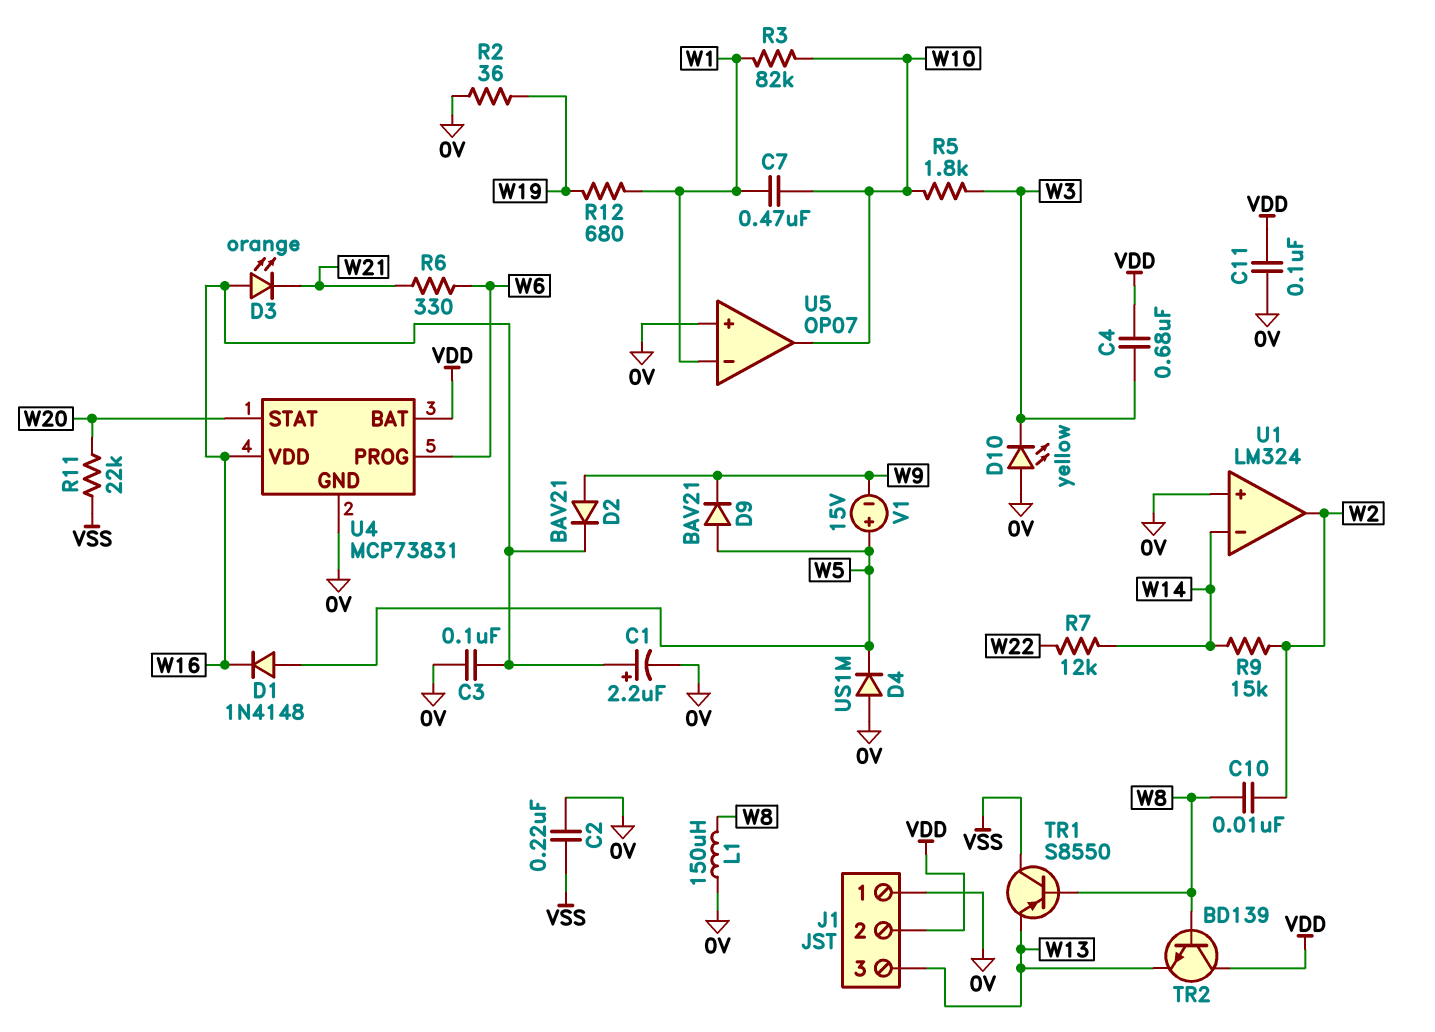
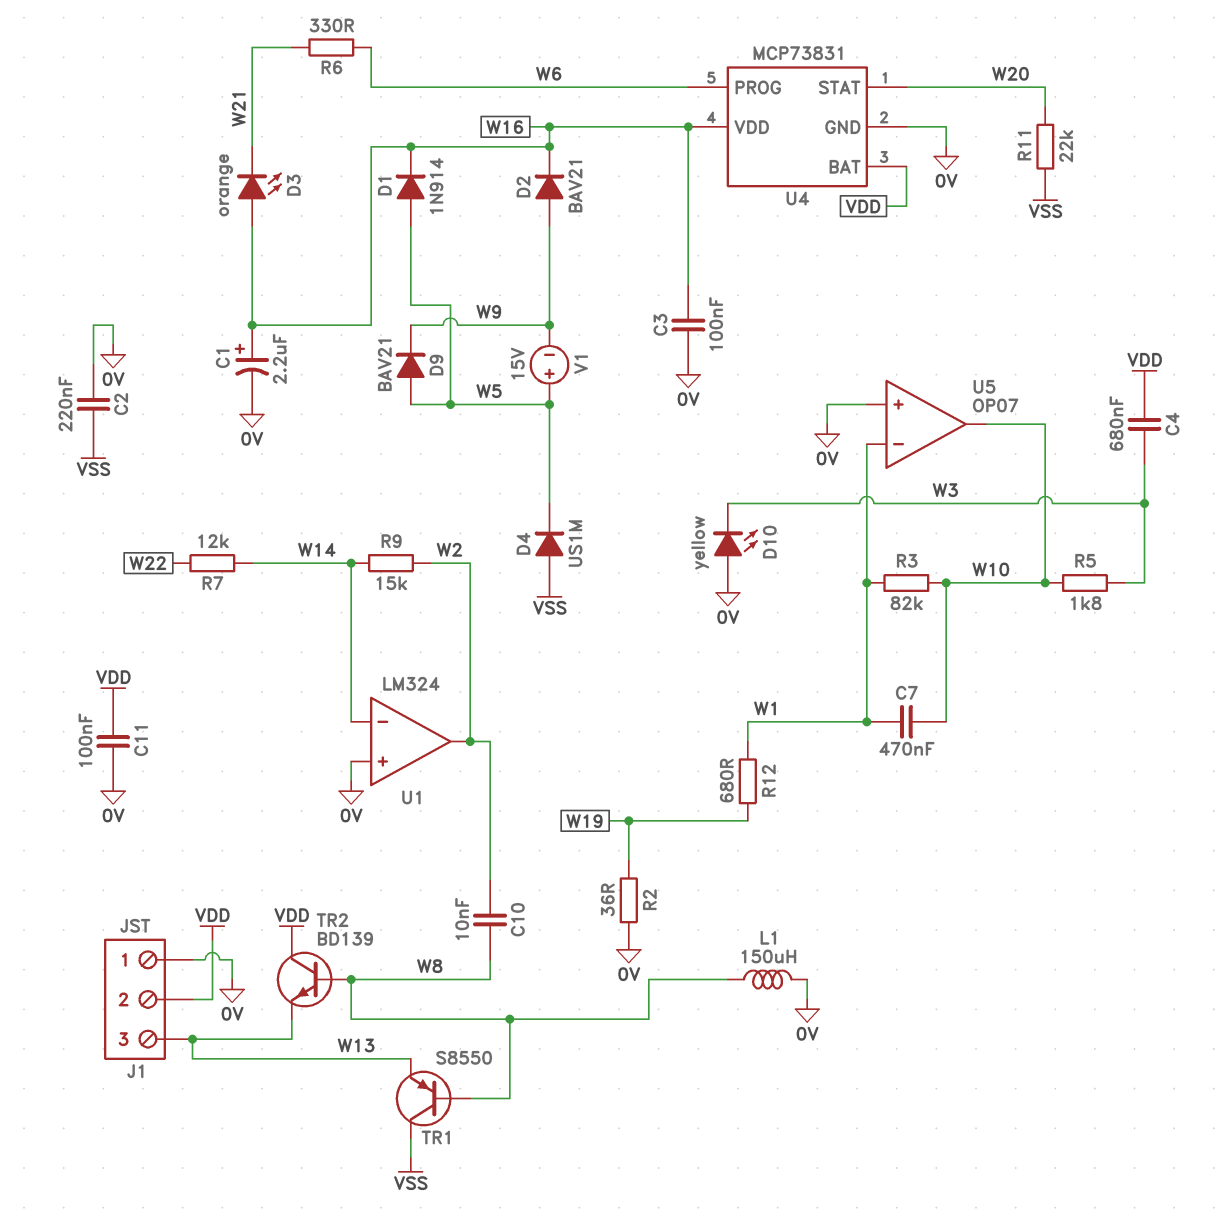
D1: diode 1N4148 (A W5, K W16) -> diode 1N914 (A W5, K W16)
D4: diode US1M (A 0V, K W5) -> diode US1M (A VSS, K W5)

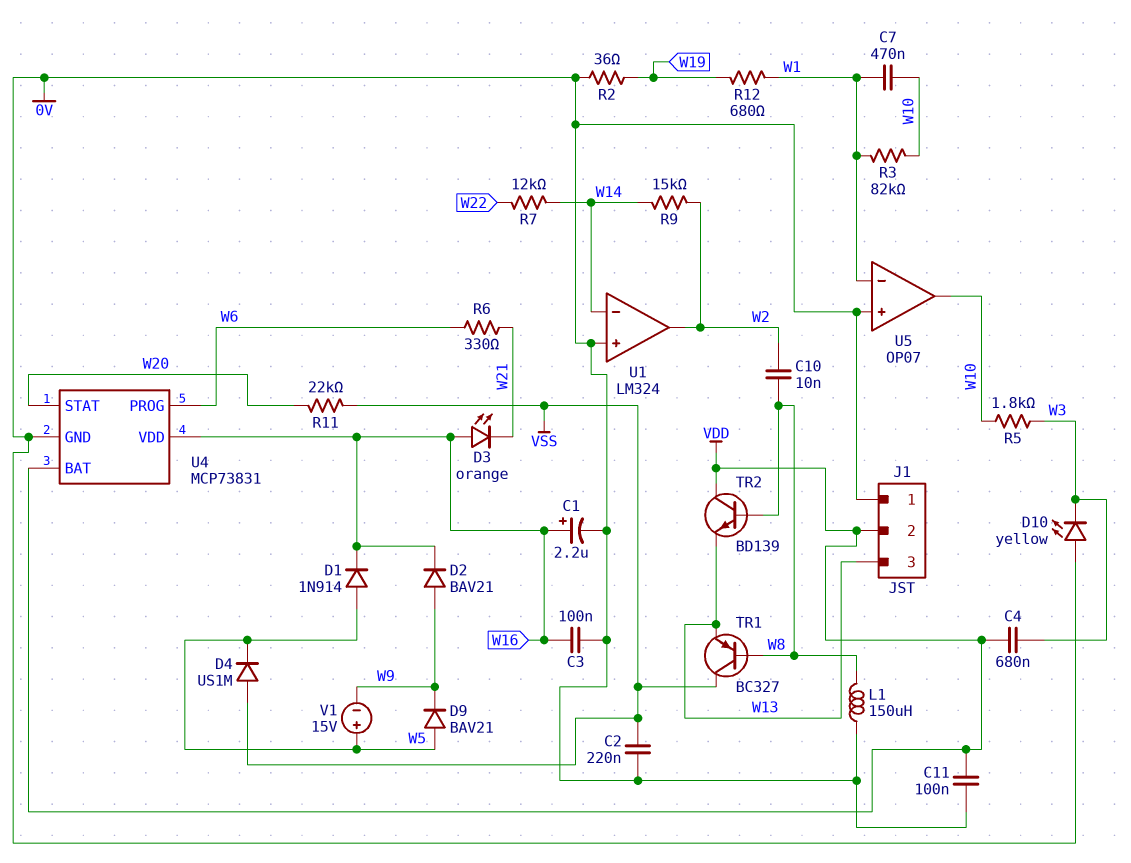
TR1: PNP S8550 (B W8, C VSS, E W13) -> PNP BC327 (B W8, C VSS, E W13)

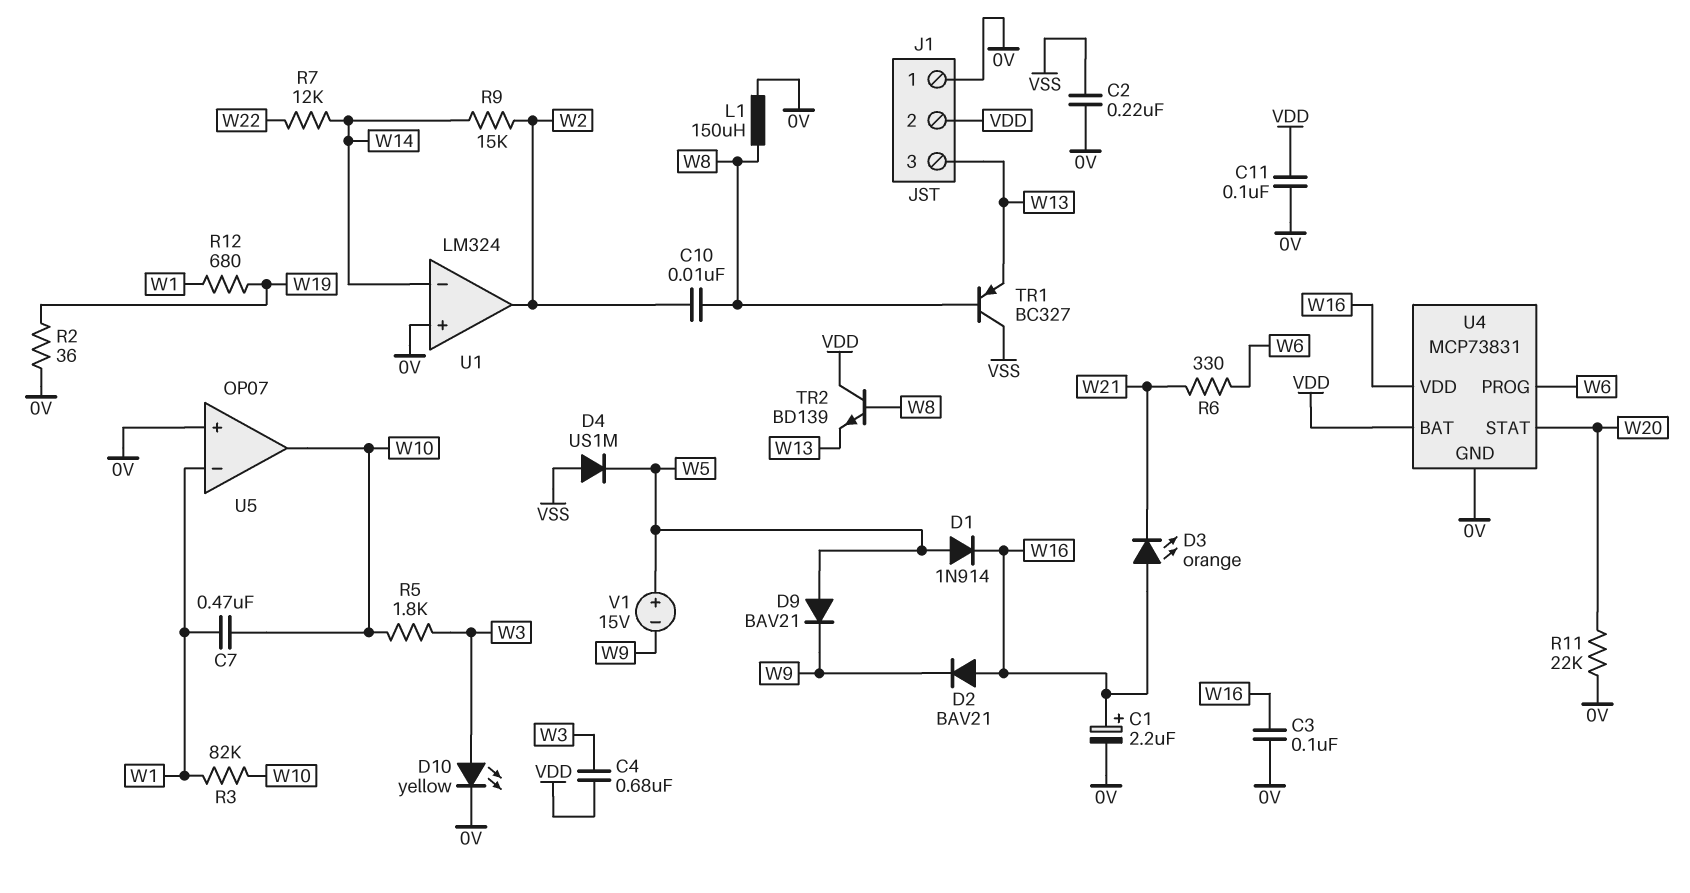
D2: diode BAV21 (A W9, K W16) -> diode BAV21 (A W16, K W9)
D10: LED yellow (A 0V, K W3) -> LED yellow (A W3, K 0V)
R11: 22k (VSS, W20) -> 22k (0V, W20)

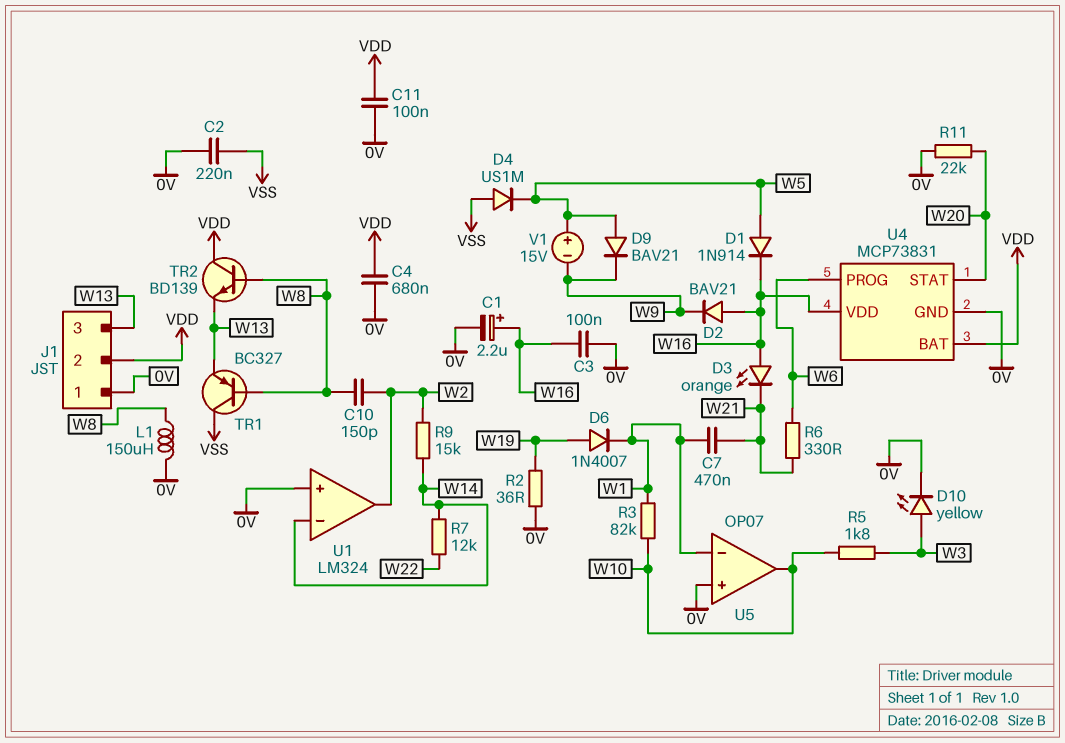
C4: 680nF (VDD, W3) -> 680nF (0V, VDD)
C7: 470nF (W1, W10) -> 470nF (W1, W21)
C10: 10nF (W2, W8) -> 150pF (W2, W8)
D6: none -> diode 1N4007 (A W19, K W1)
R12: 680 (W1, W19) -> none

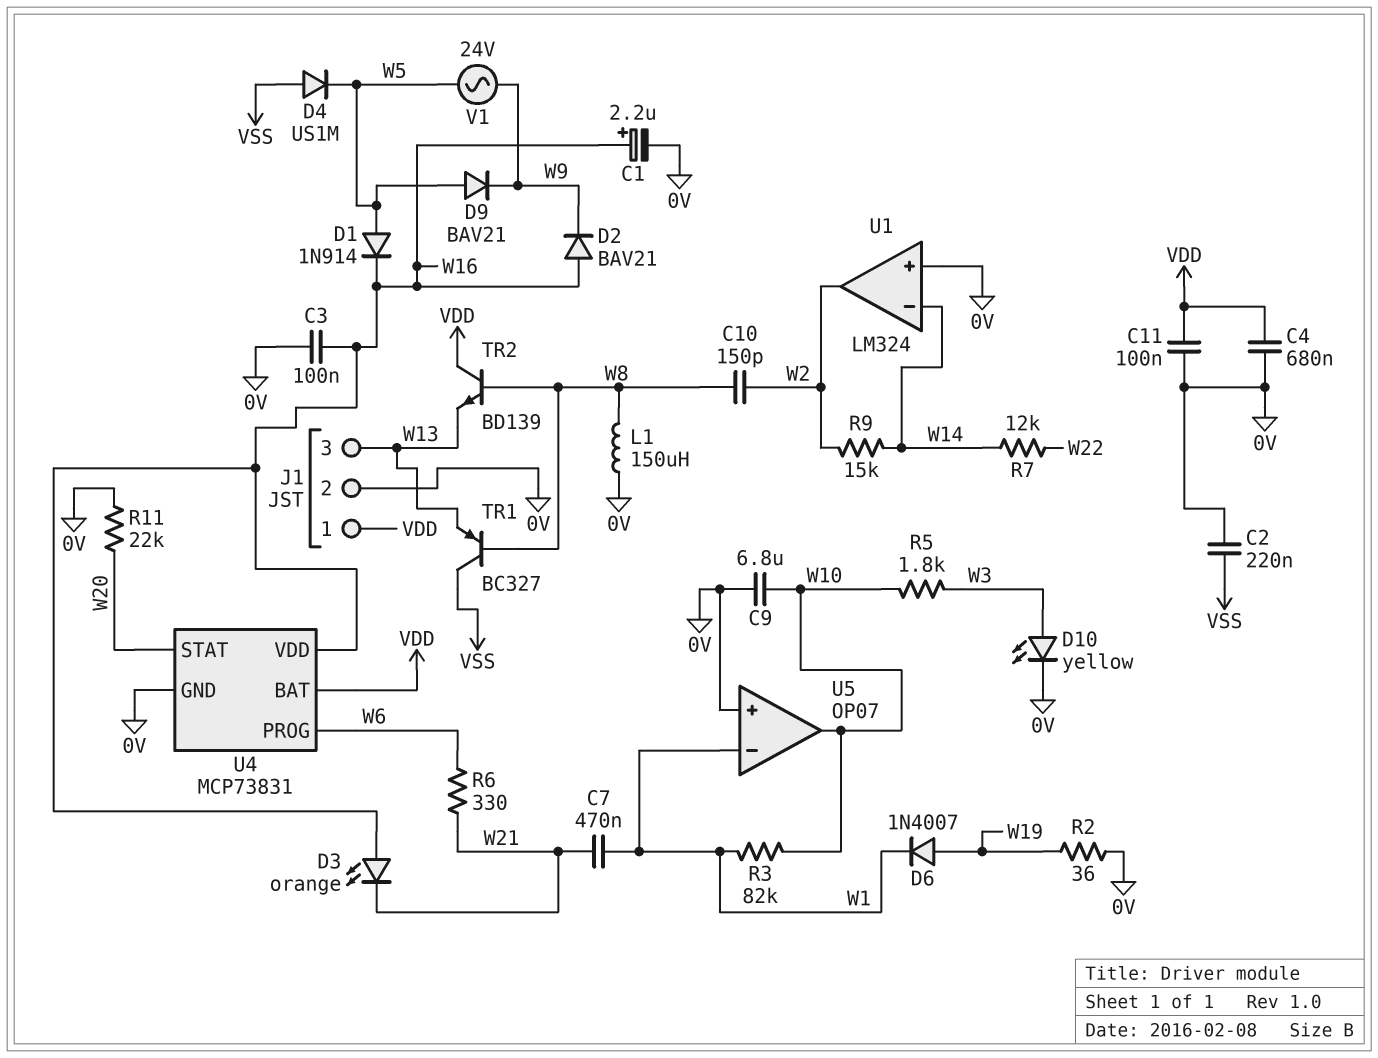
C9: none -> 6.8uF (0V, W10)
J1 pin 1: 0V -> VDD
J1 pin 2: VDD -> 0V
V1: 15V (plus W5, minus W9) -> AC 24V (W5, W9)

